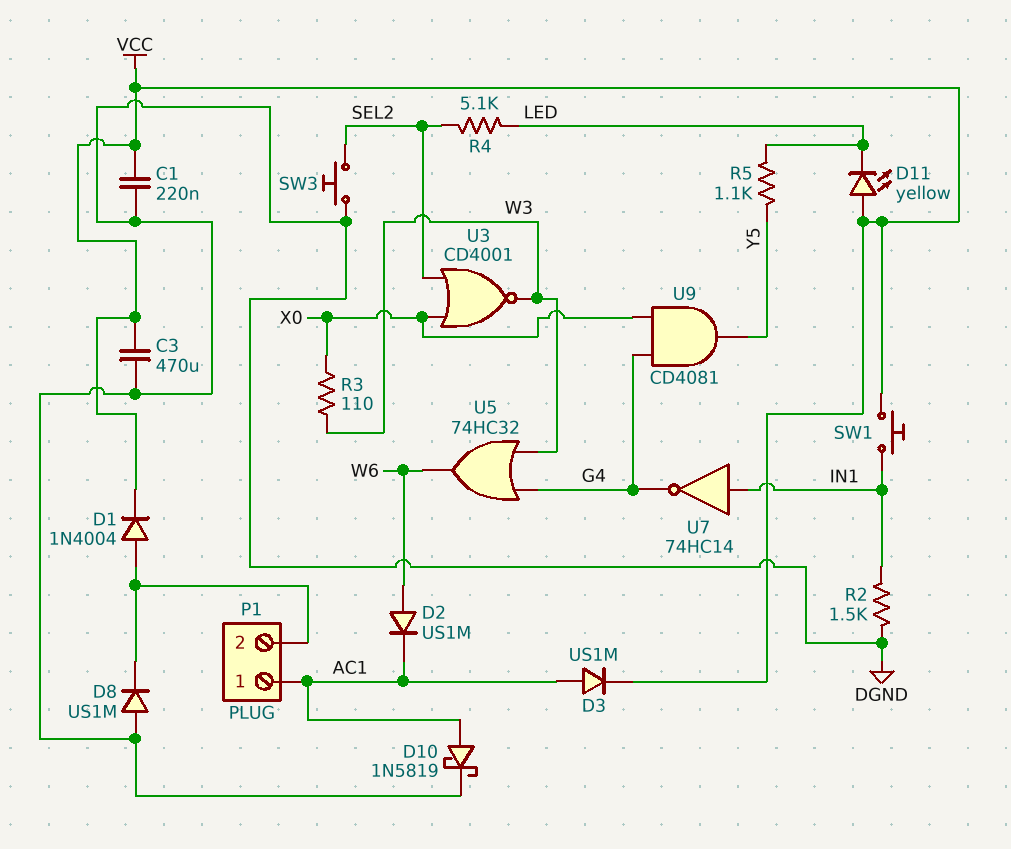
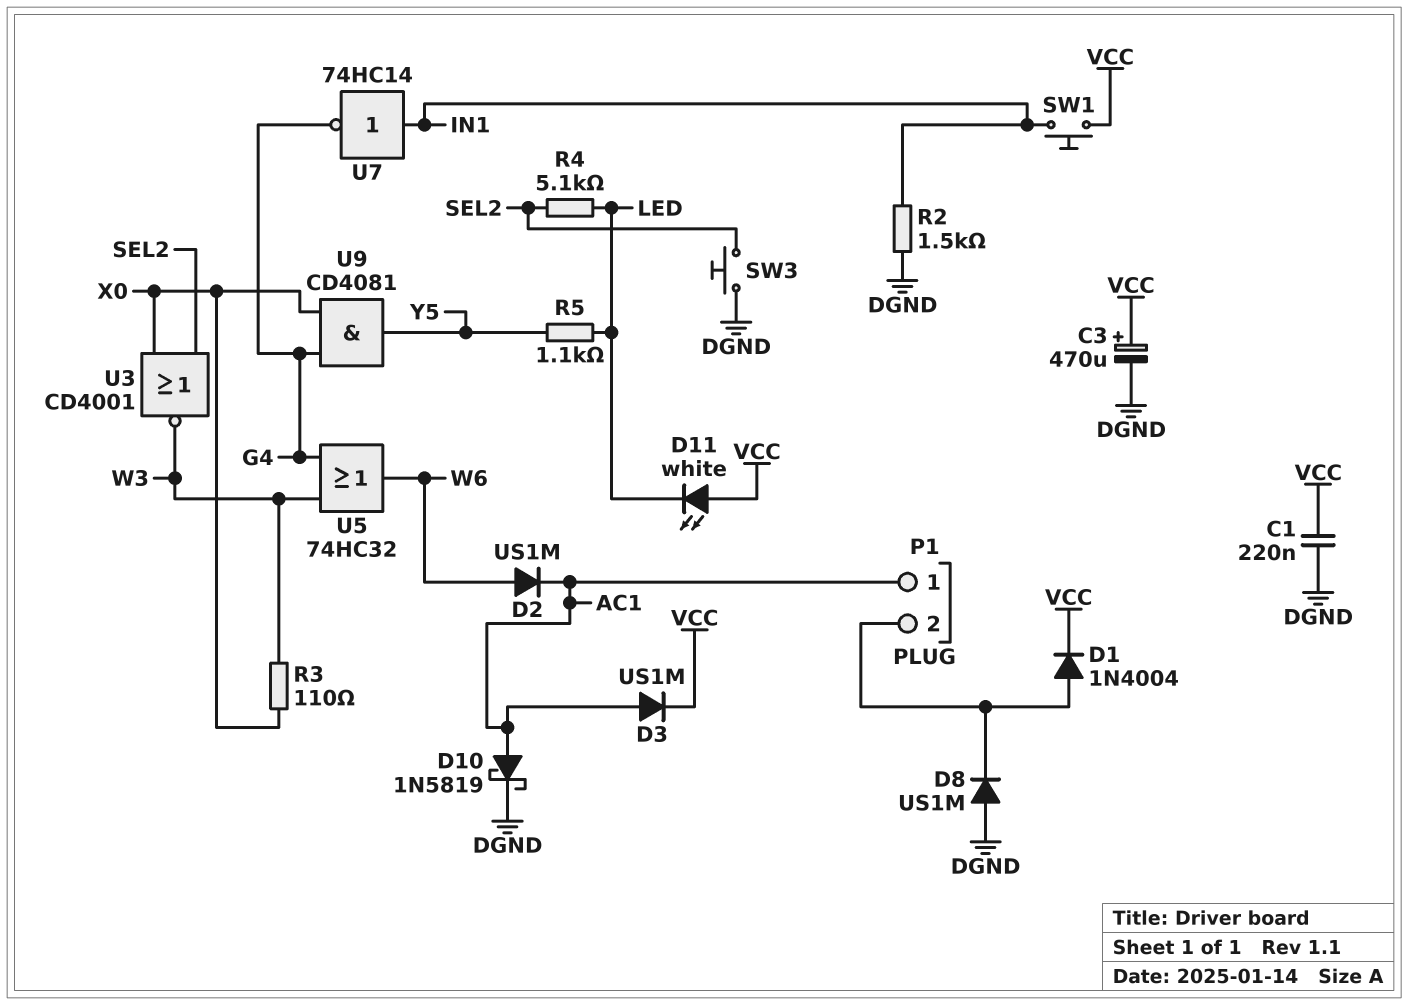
C3: 470uF (DGND, VCC) -> 470uF (plus VCC, minus DGND)
D11: LED yellow (A VCC, K LED) -> LED white (A VCC, K LED)

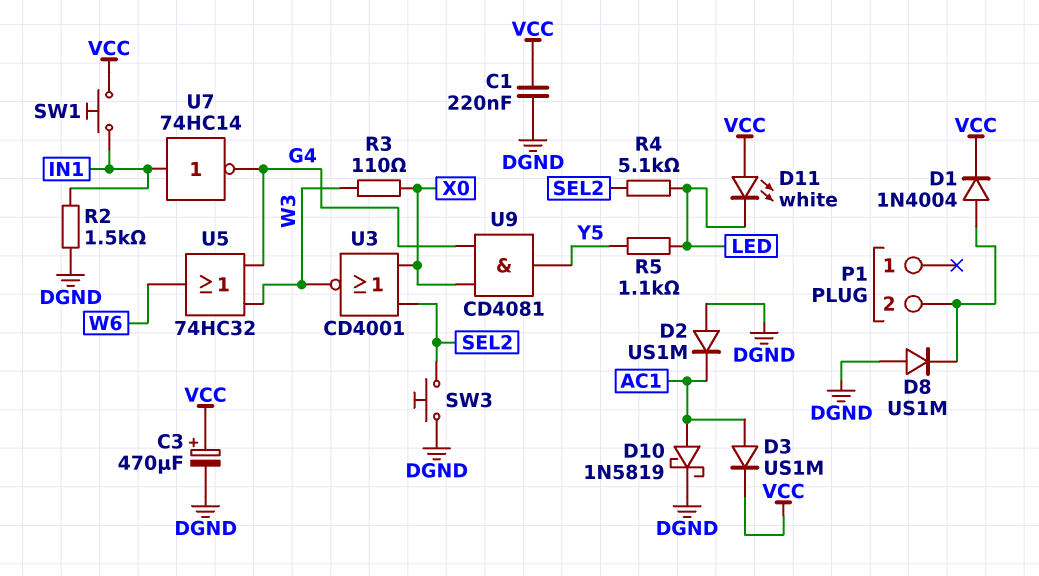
D2: diode US1M (A W6, K AC1) -> diode US1M (A DGND, K AC1)
P1 pin 1: AC1 -> none

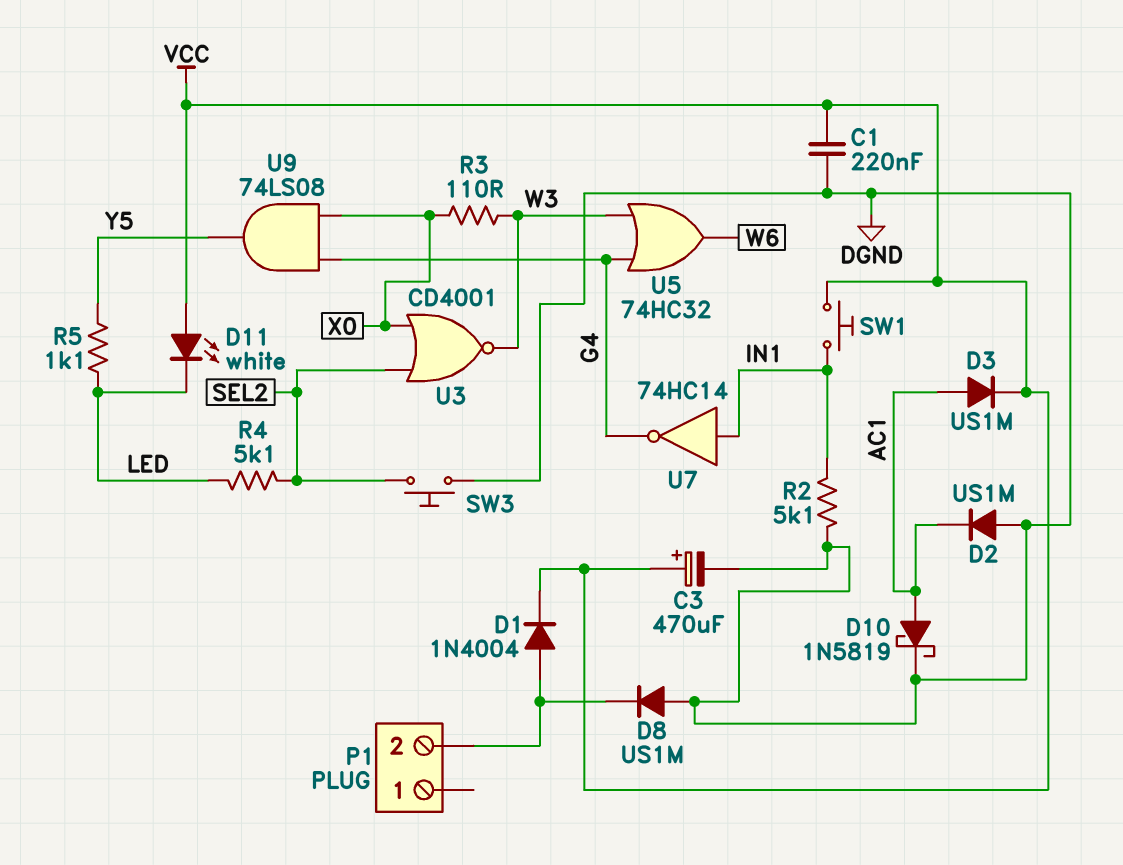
R2: 1.5k (DGND, IN1) -> 5.1k (DGND, IN1)
U9: AND CD4081 (in G4, in X0, out Y5) -> AND 74LS08 (in G4, in X0, out Y5)

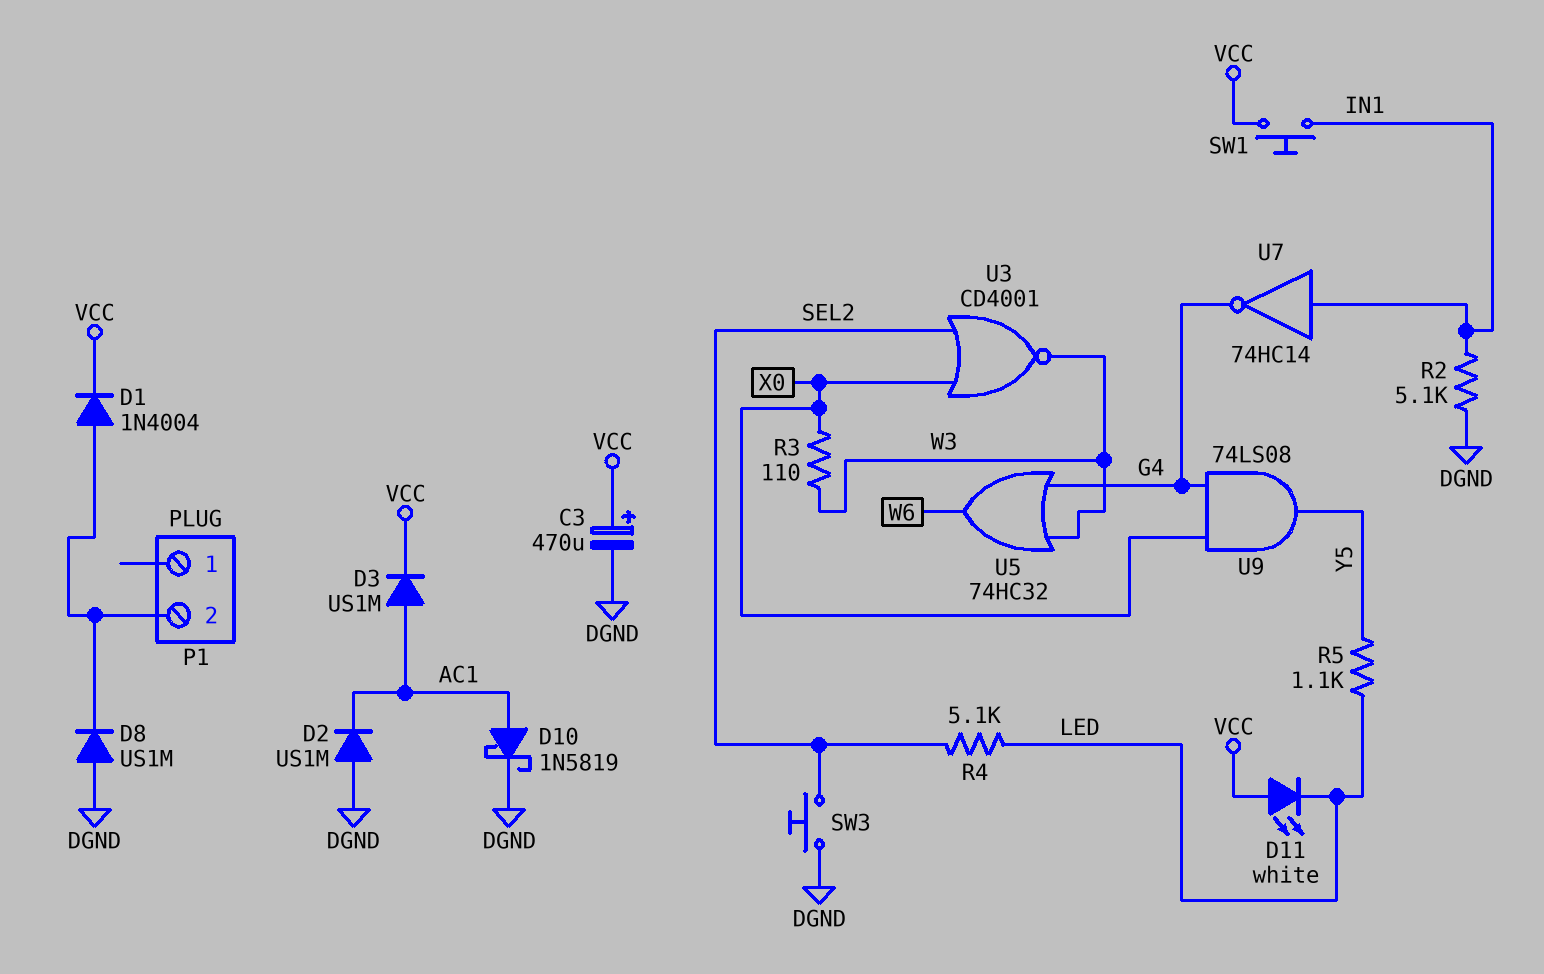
C1: 220nF (DGND, VCC) -> none

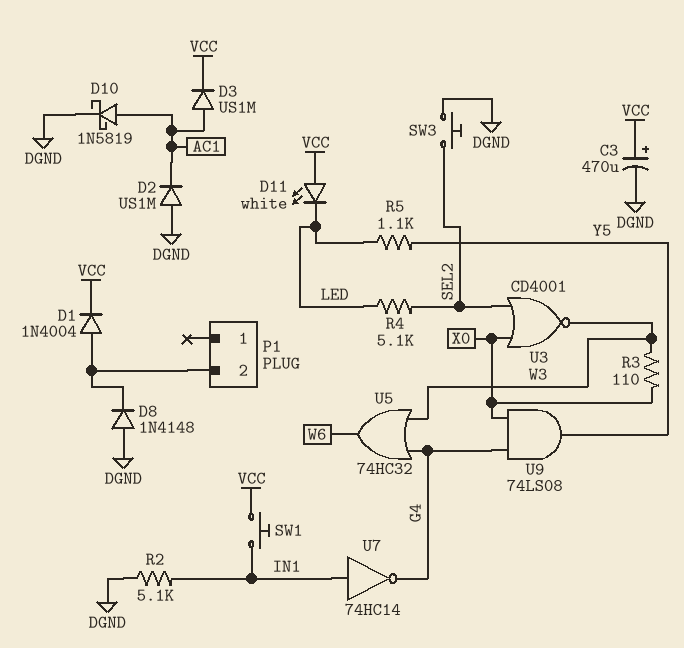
D8: diode US1M (A DGND, K P1/2) -> diode 1N4148 (A DGND, K P1/2)

